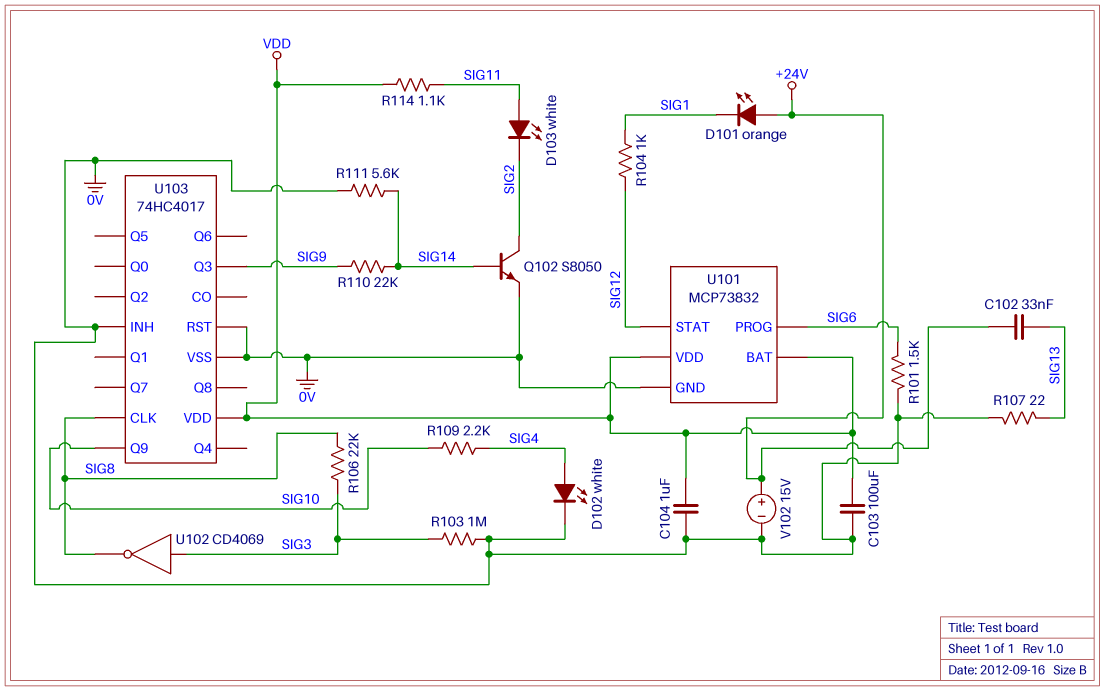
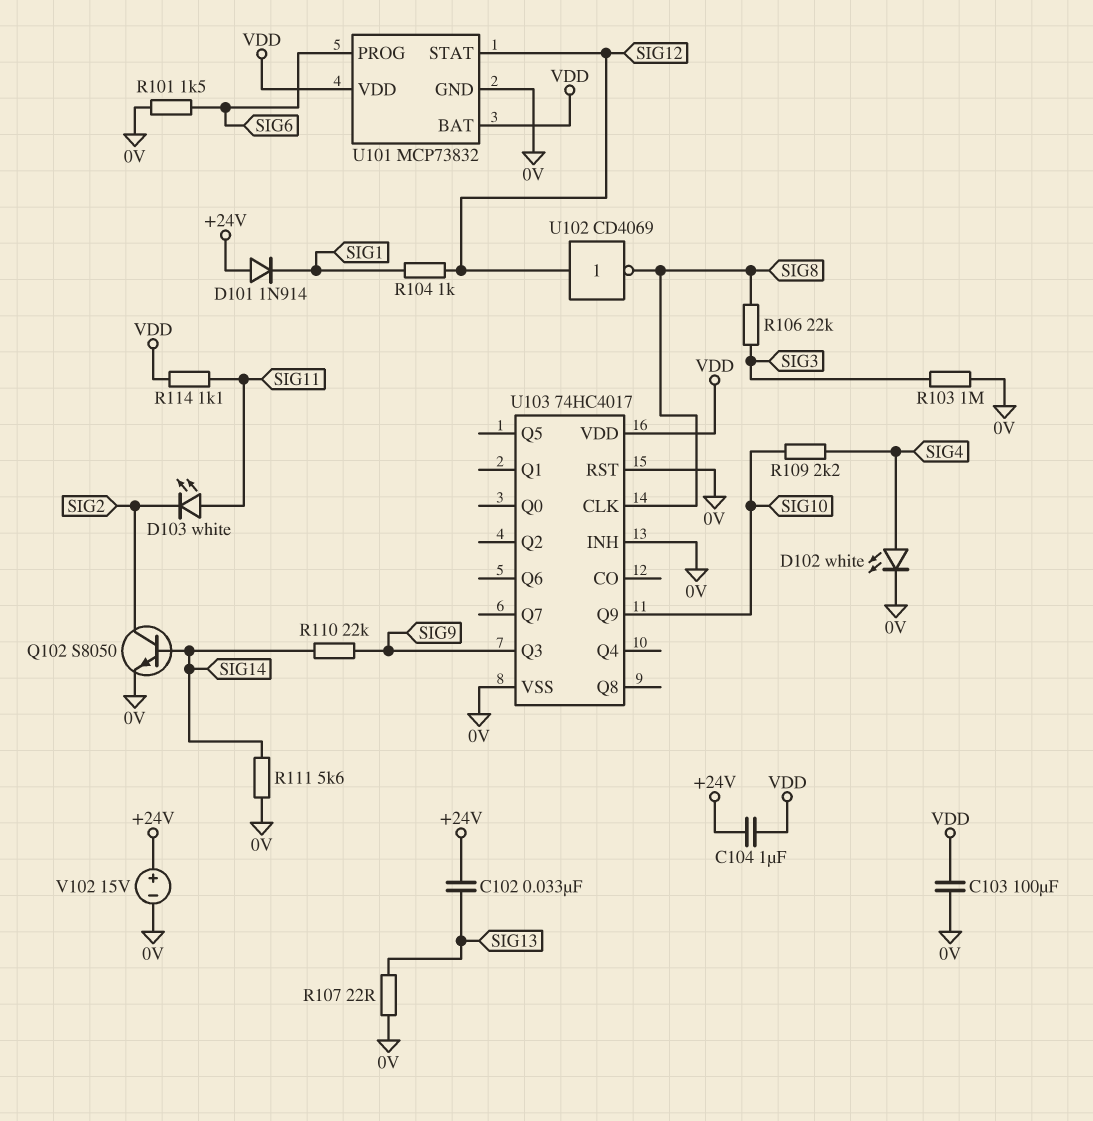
C104: 1uF (0V, VDD) -> 1uF (+24V, VDD)
D101: LED orange (A +24V, K SIG1) -> diode 1N914 (A +24V, K SIG1)
U102: NOT CD4069 (in SIG3, out SIG8) -> NOT CD4069 (in SIG12, out SIG8)

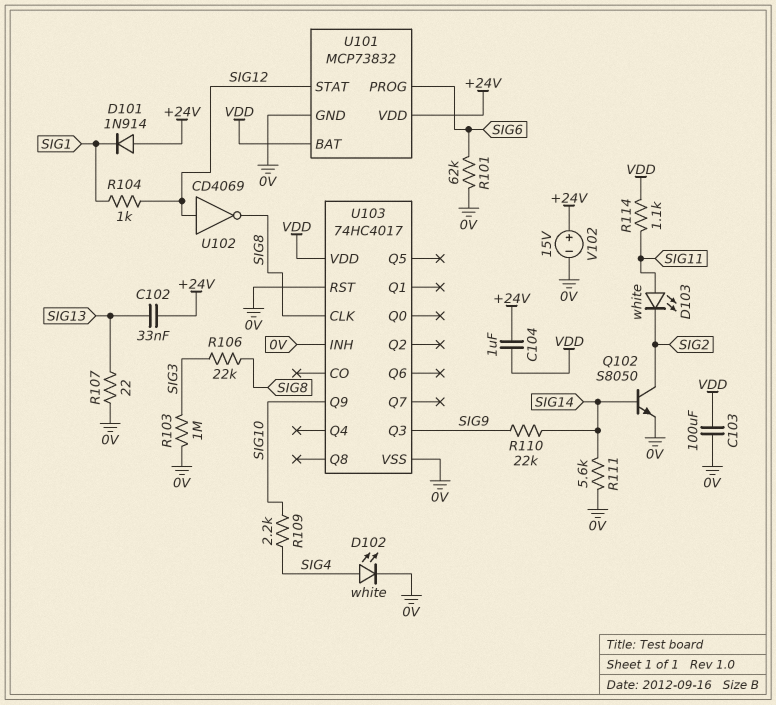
R101: 1.5k (0V, SIG6) -> 62k (0V, SIG6)
U101 pin VDD: VDD -> +24V

